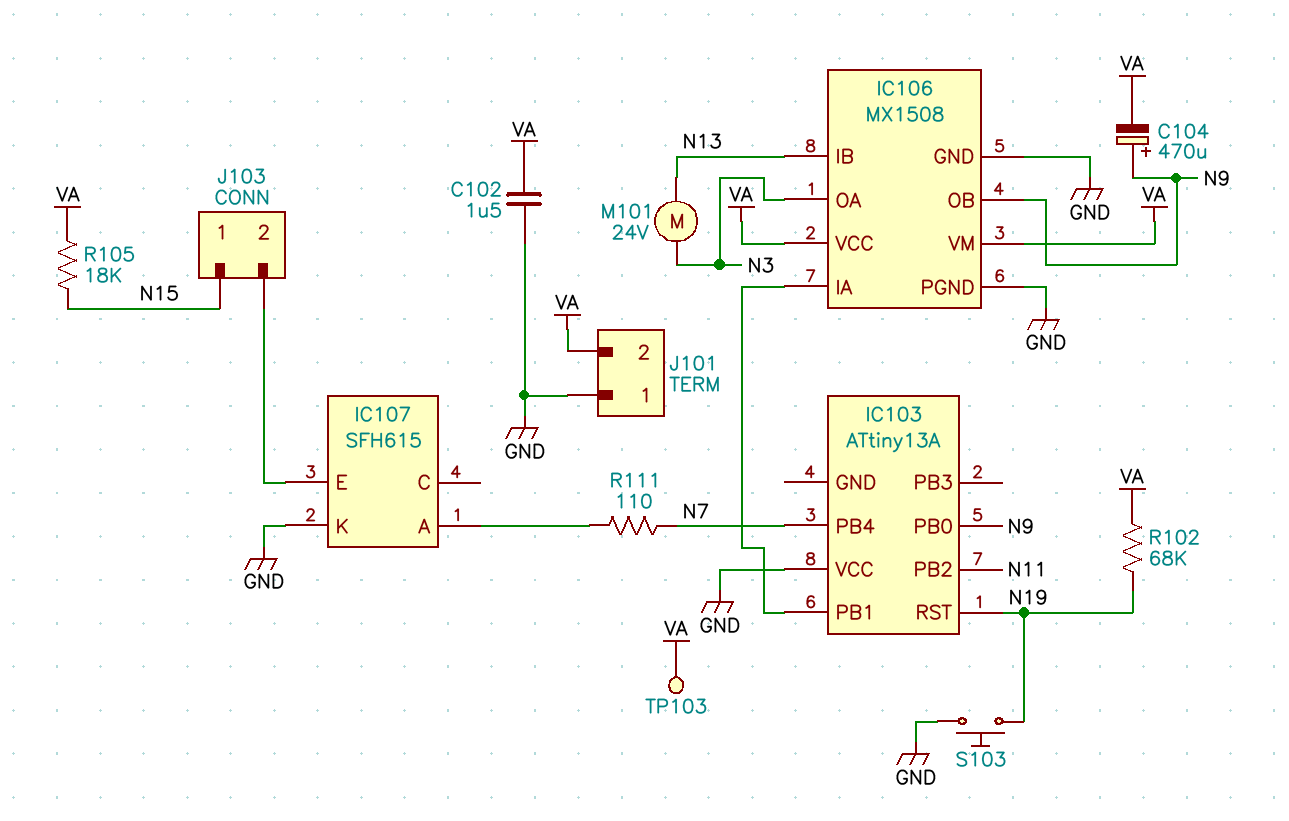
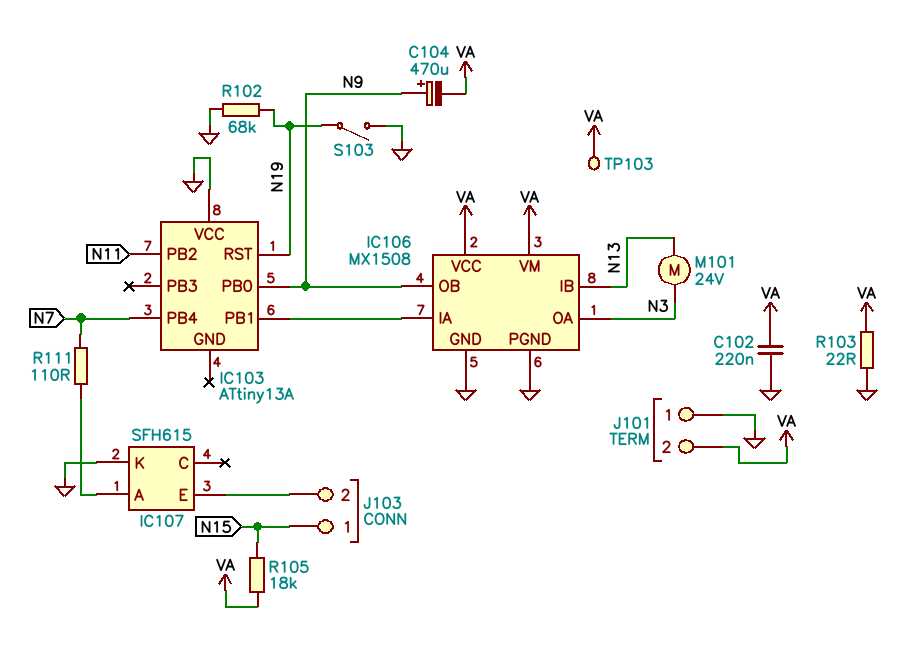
C102: 1.5uF (GND, VA) -> 220nF (GND, VA)
R102: 68k (N19, VA) -> 68k (GND, N19)
R103: none -> 22 (GND, VA)
S103: button (GND, N19) -> switch (GND, N19)

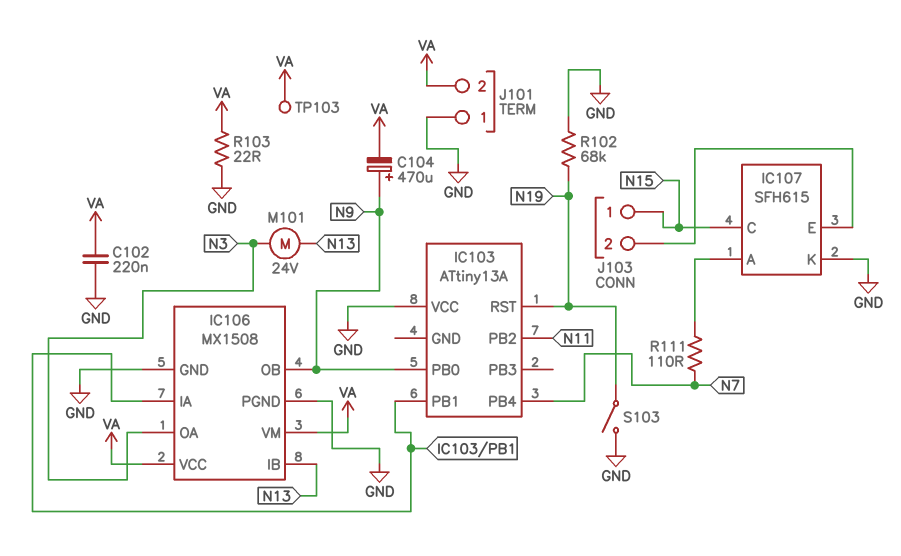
IC107 pin C: none -> N15
R105: 18k (N15, VA) -> none

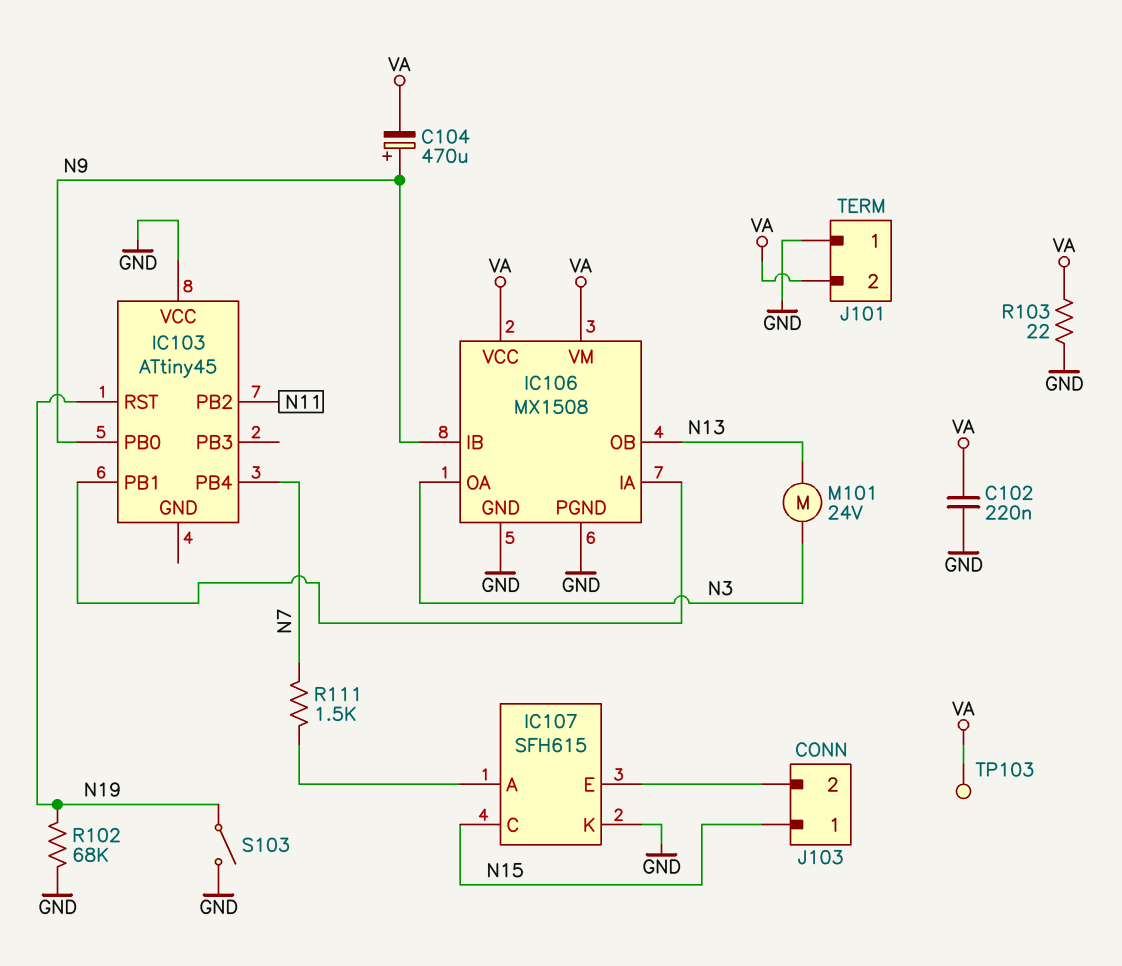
IC103: ATtiny13A -> ATtiny45
IC106 pin IB: N13 -> N9
IC106 pin OB: N9 -> N13
R111: 110 (IC107/A, N7) -> 1.5k (IC107/A, N7)

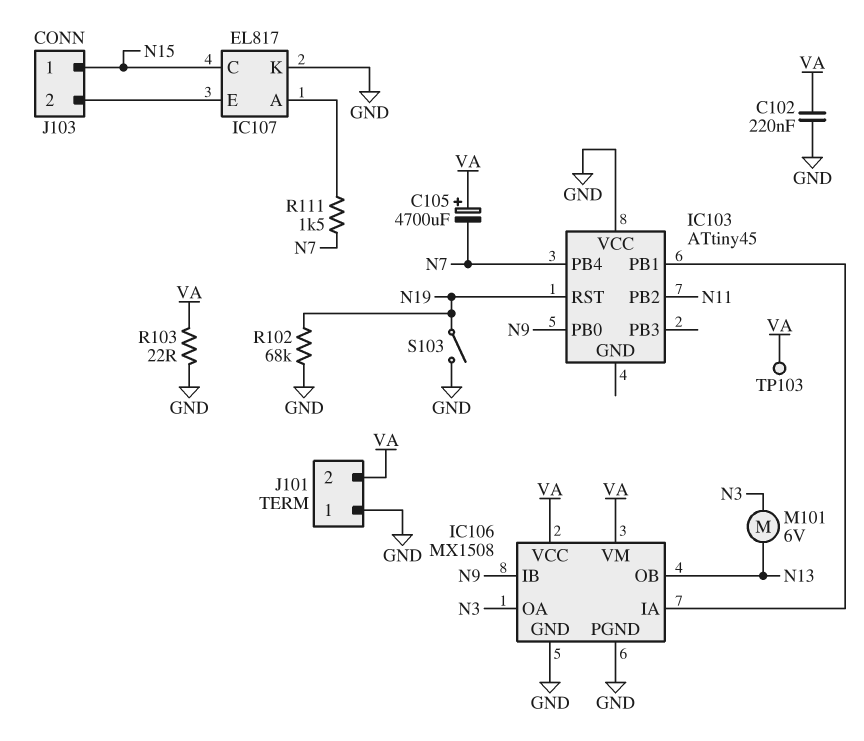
C104: 470uF (plus N9, minus VA) -> none
C105: none -> 4700uF (plus VA, minus N7)
IC107: SFH615 -> EL817
M101: motor 24V (N3, N13) -> motor 6V (N3, N13)

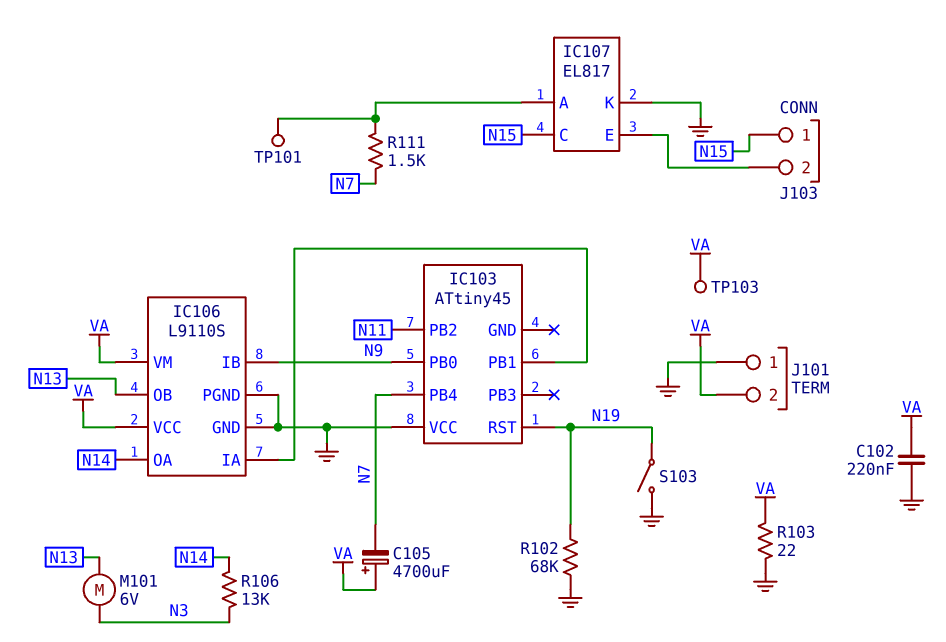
IC106: MX1508 -> L9110S
IC106 pin OA: N3 -> N14
R106: none -> 13k (N3, N14)
TP101: none -> test point (IC107/A)

